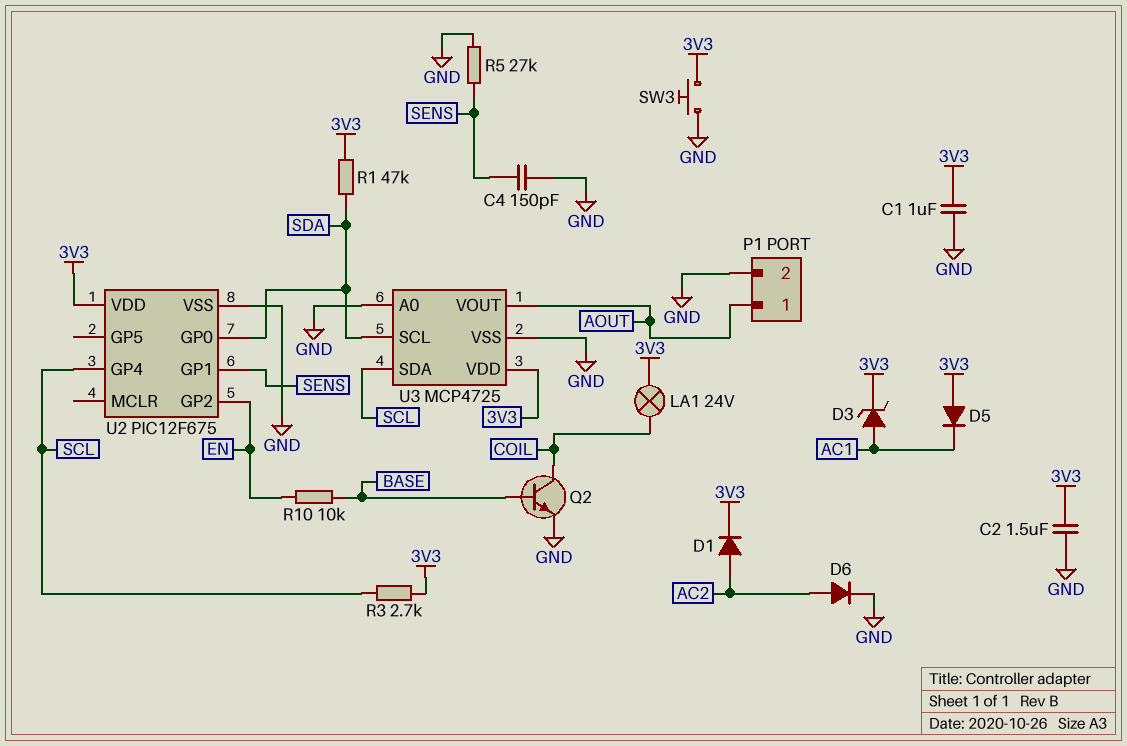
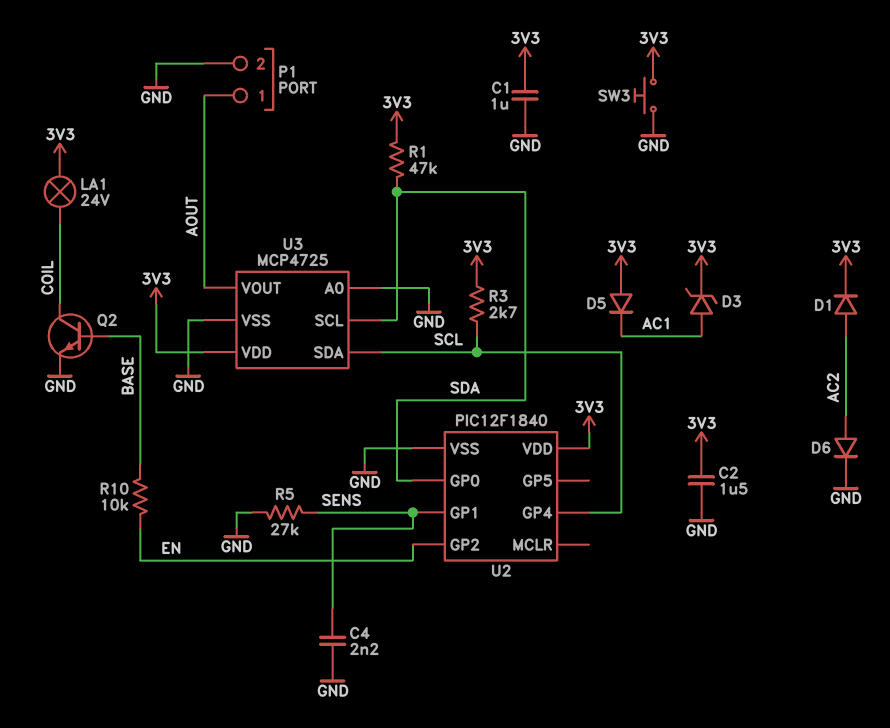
C4: 150pF (GND, SENS) -> 2.2nF (GND, SENS)
U2: PIC12F675 -> PIC12F1840

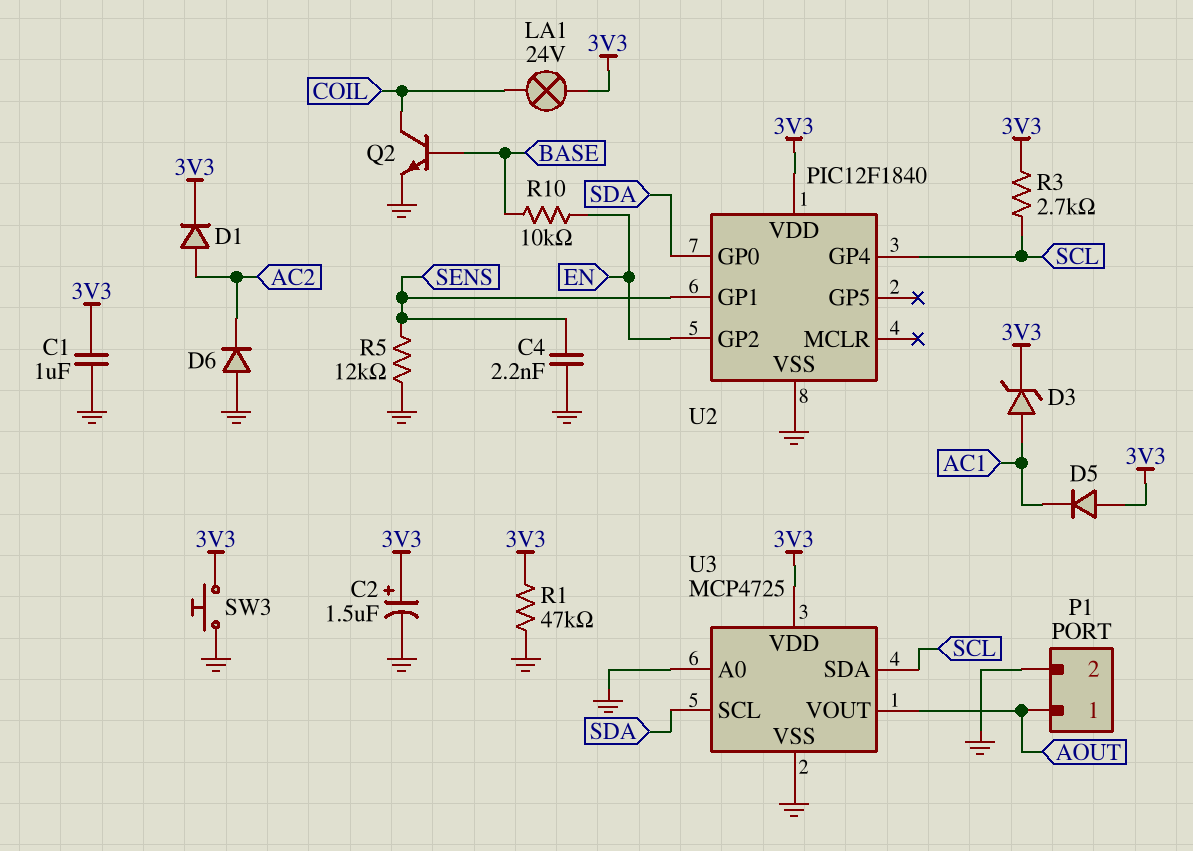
C2: 1.5uF (3V3, GND) -> 1.5uF (plus 3V3, minus GND)
D6: diode (A AC2, K GND) -> diode (A GND, K AC2)
R1: 47k (3V3, SDA) -> 47k (3V3, GND)
R5: 27k (GND, SENS) -> 12k (GND, SENS)

